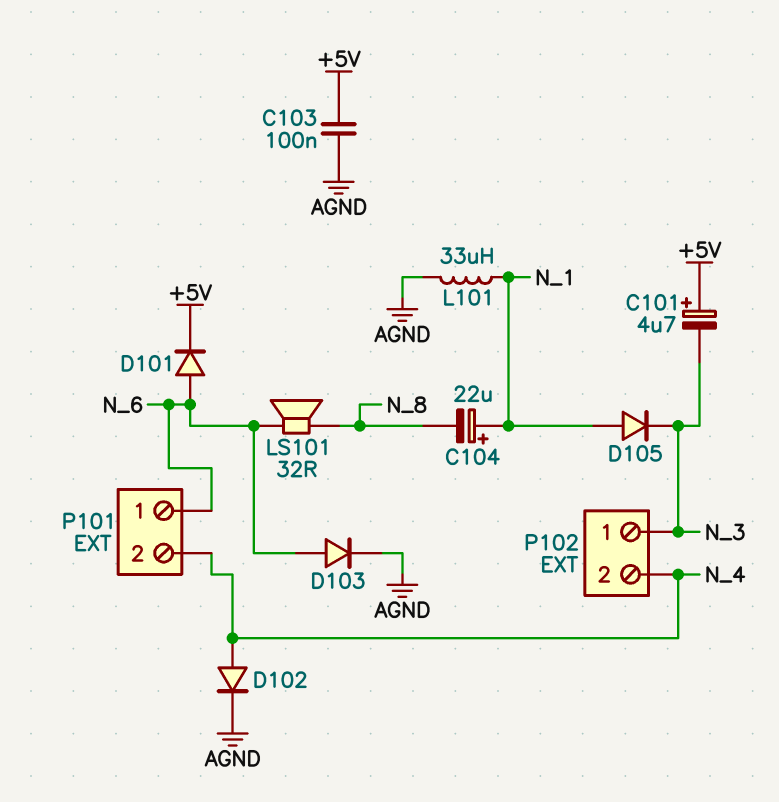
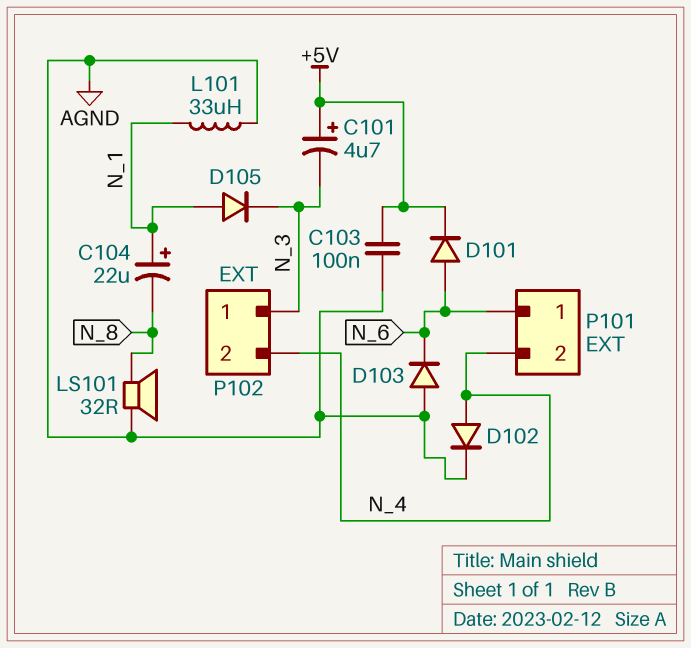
D103: diode (A N_6, K AGND) -> diode (A AGND, K N_6)
LS101: speaker 32R (N_6, N_8) -> speaker 32R (AGND, N_8)

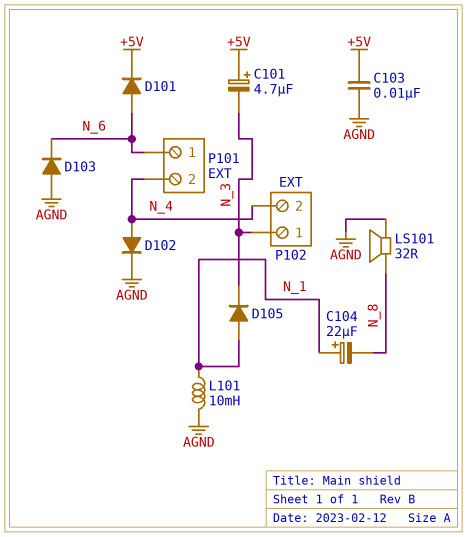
C103: 100nF (+5V, AGND) -> 10nF (+5V, AGND)
L101: 33uH (AGND, N_1) -> 10mH (AGND, N_1)

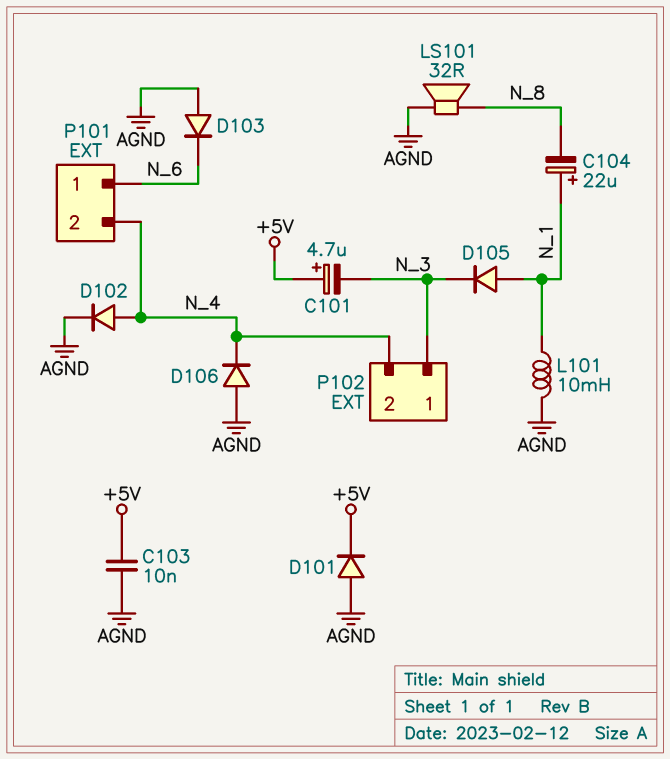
D101: diode (A N_6, K +5V) -> diode (A AGND, K +5V)
D106: none -> diode (A AGND, K N_4)

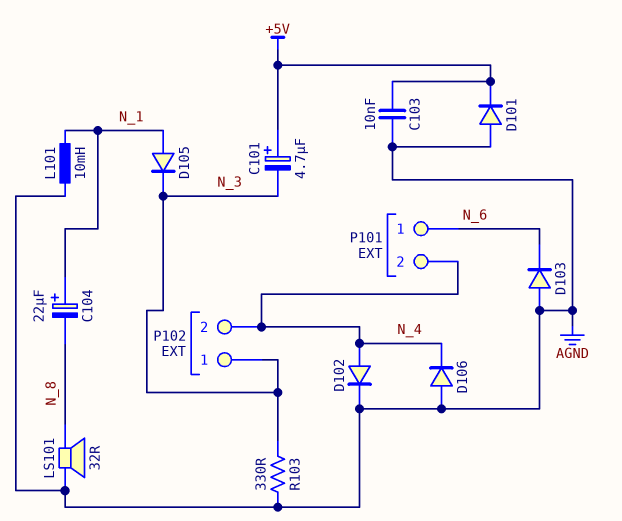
R103: none -> 330 (AGND, N_3)

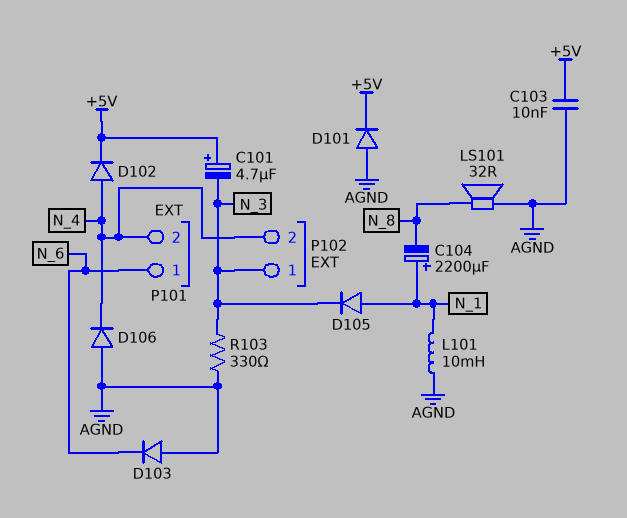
C104: 22uF (plus N_1, minus N_8) -> 2200uF (plus N_1, minus N_8)
D102: diode (A N_4, K AGND) -> diode (A N_4, K +5V)

